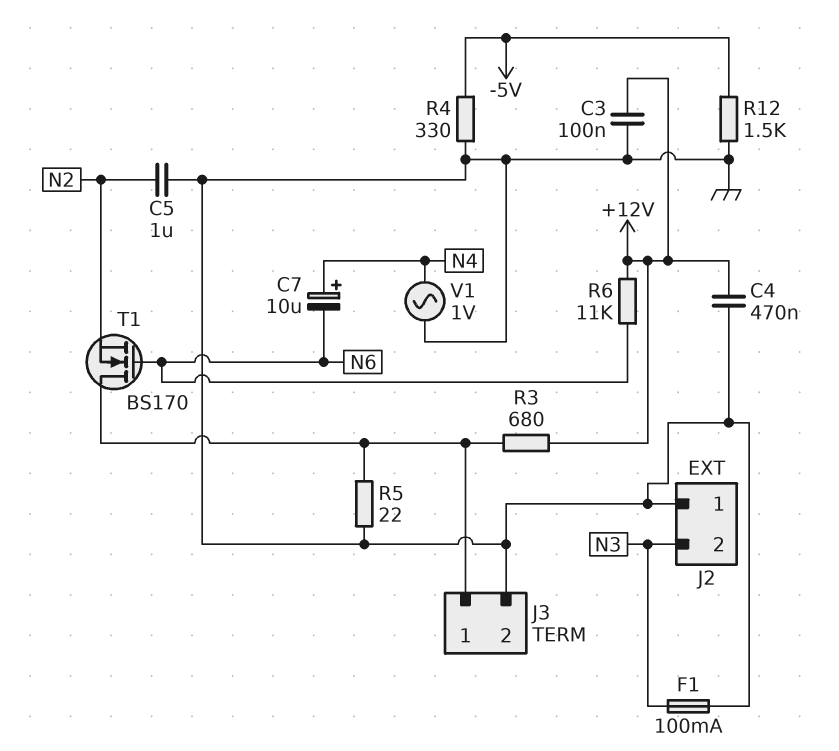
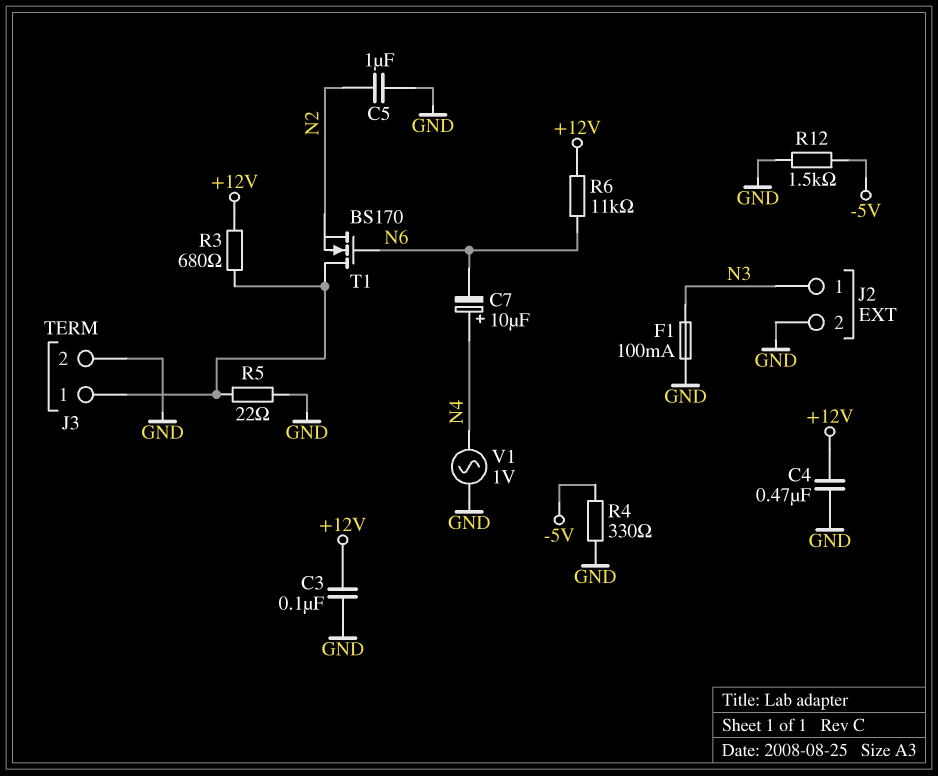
J2 pin 1: GND -> N3
J2 pin 2: N3 -> GND

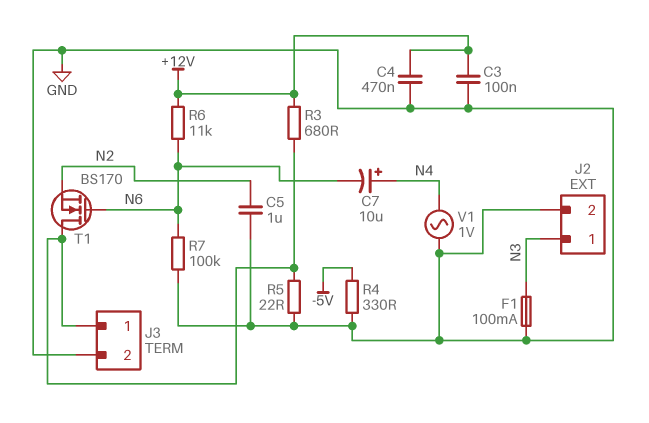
R7: none -> 100k (GND, N6)
R12: 1.5k (-5V, GND) -> none

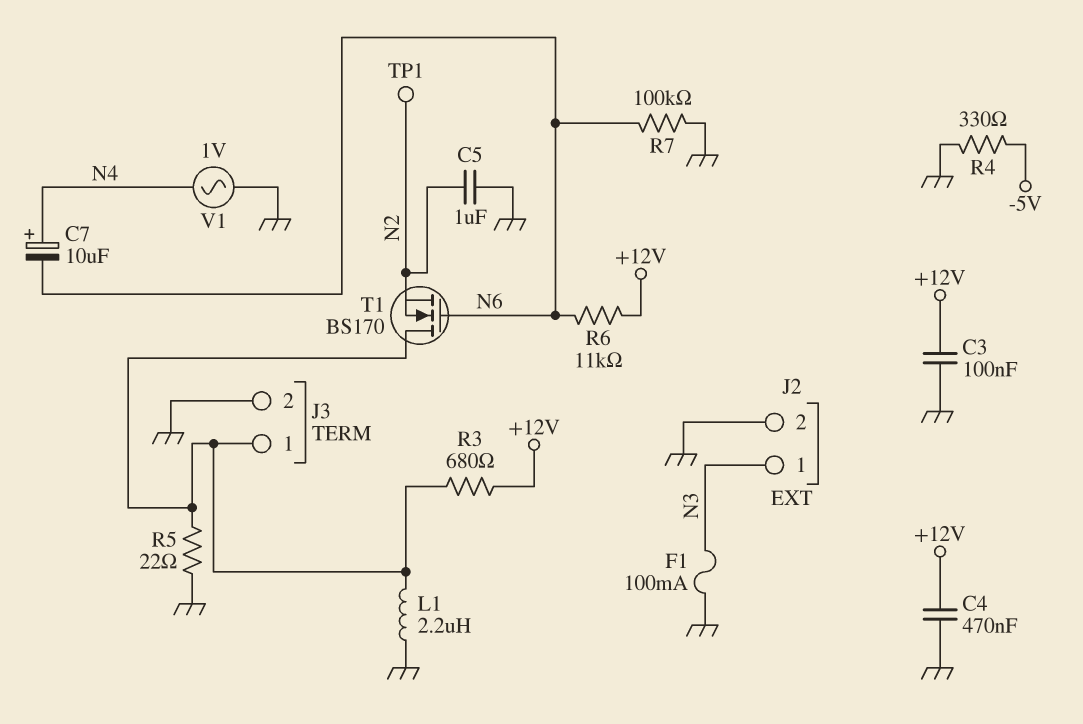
L1: none -> 2.2uH (GND, J3/1)
TP1: none -> test point (N2)

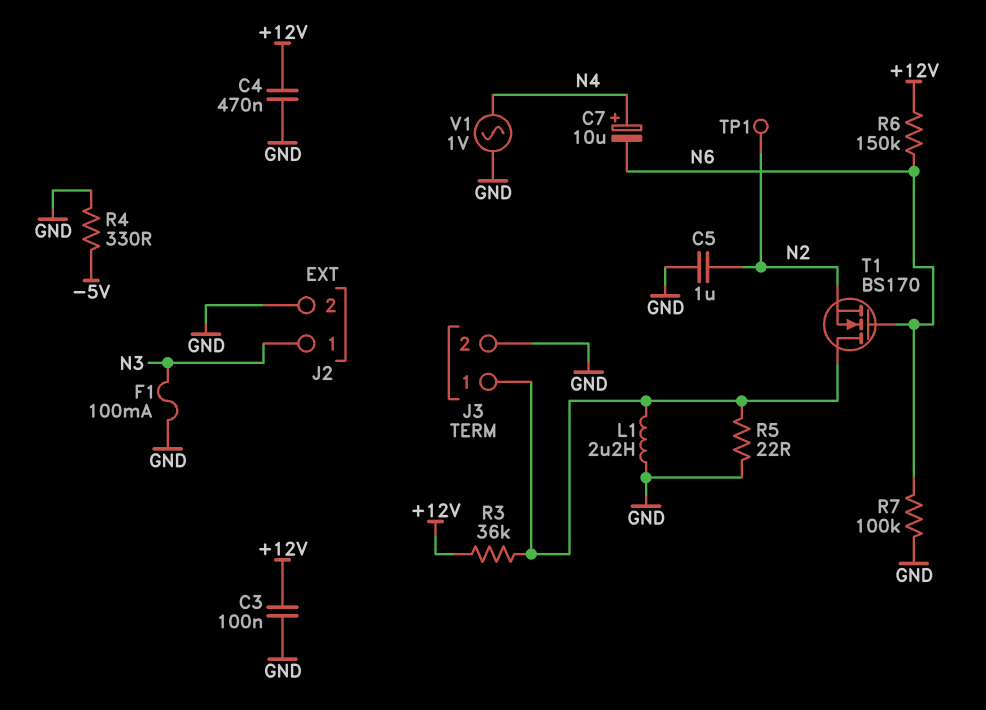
R3: 680 (+12V, J3/1) -> 36k (+12V, J3/1)
R6: 11k (+12V, N6) -> 150k (+12V, N6)

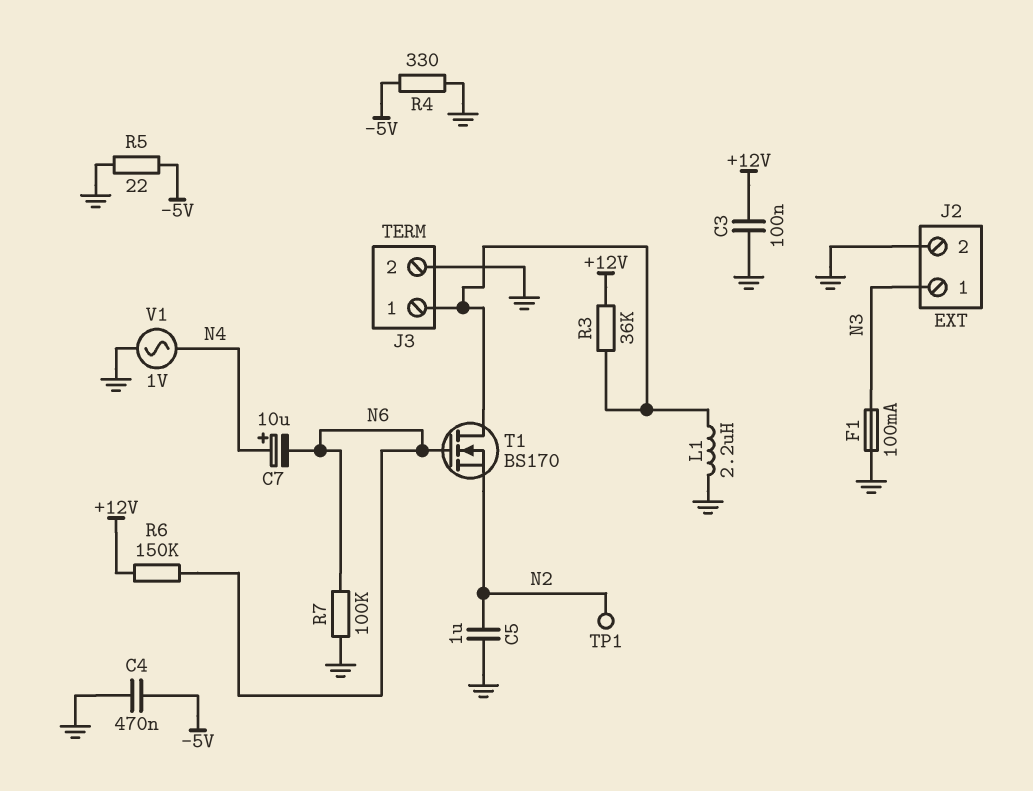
C4: 470nF (+12V, GND) -> 470nF (-5V, GND)
R5: 22 (GND, J3/1) -> 22 (-5V, GND)

